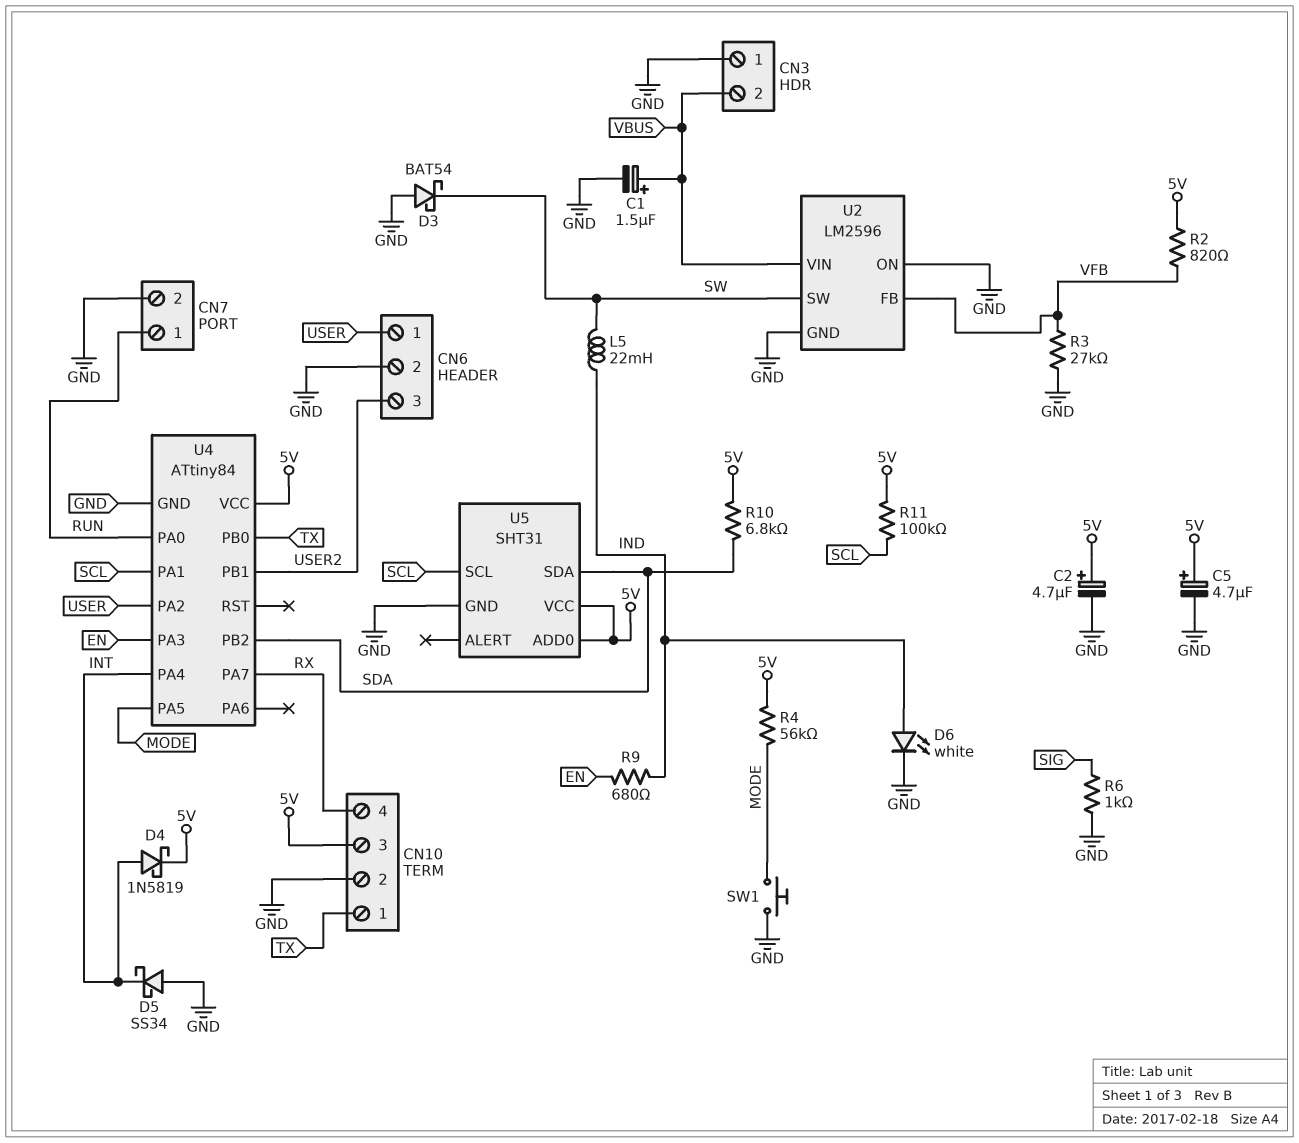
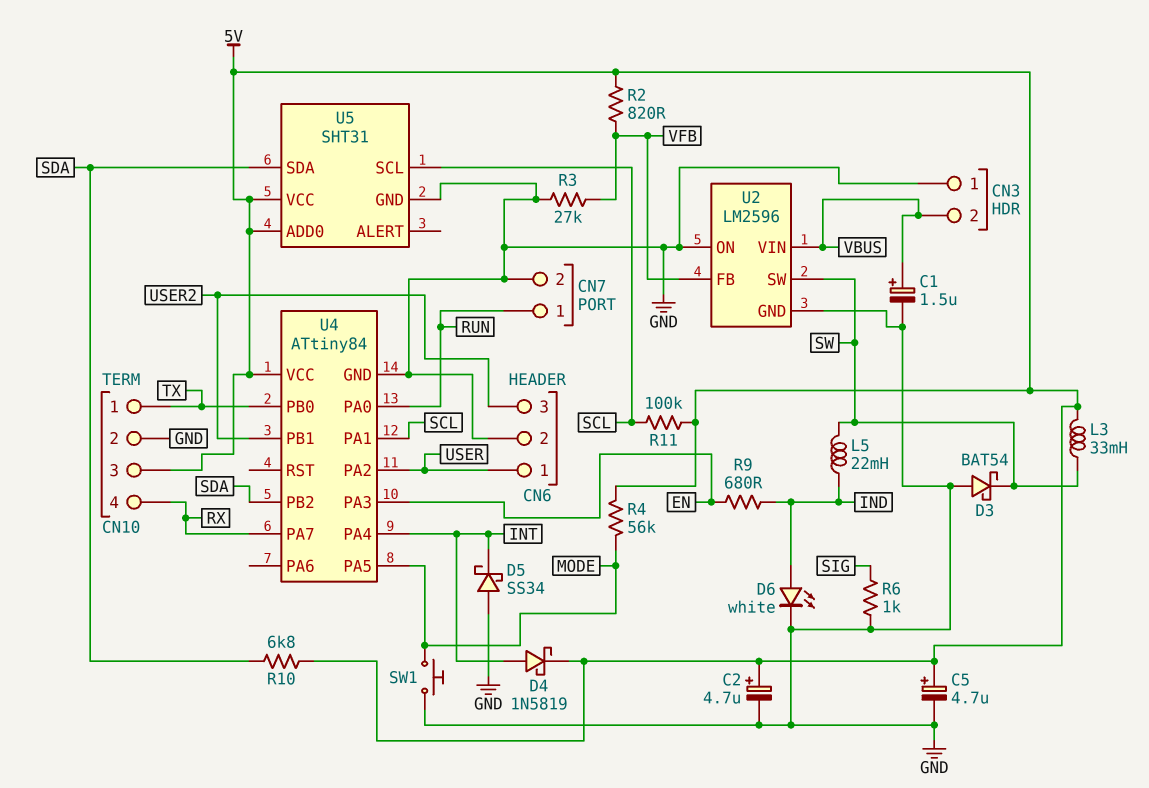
L3: none -> 33mH (5V, SW)

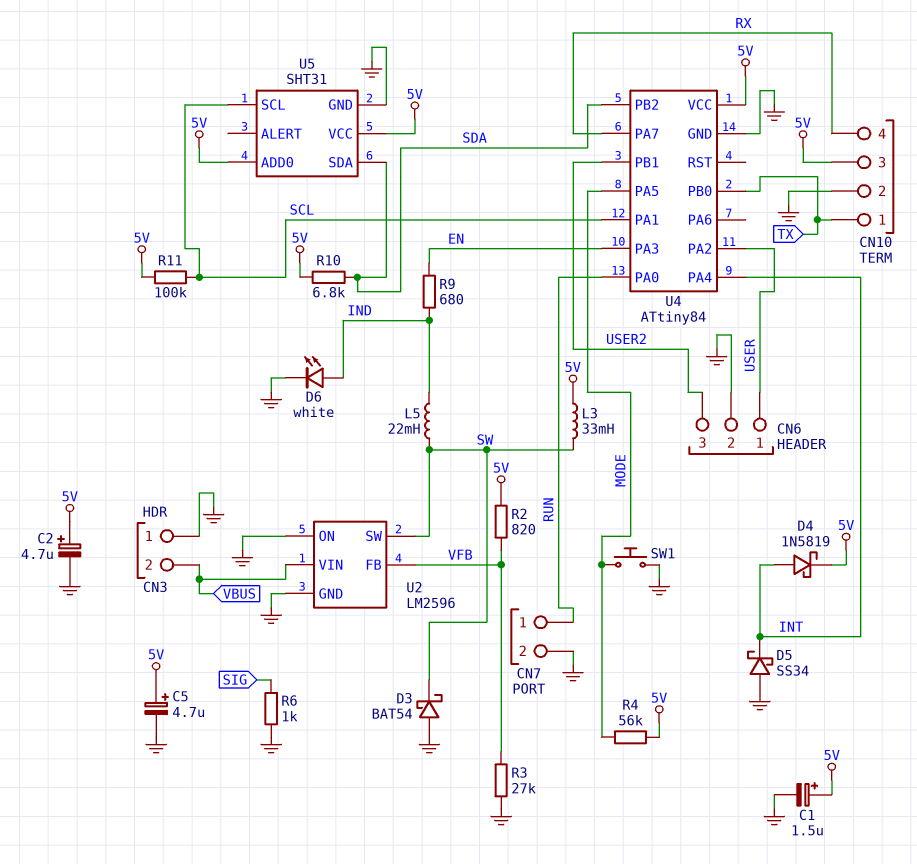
C1: 1.5uF (plus VBUS, minus GND) -> 1.5uF (plus 5V, minus GND)

